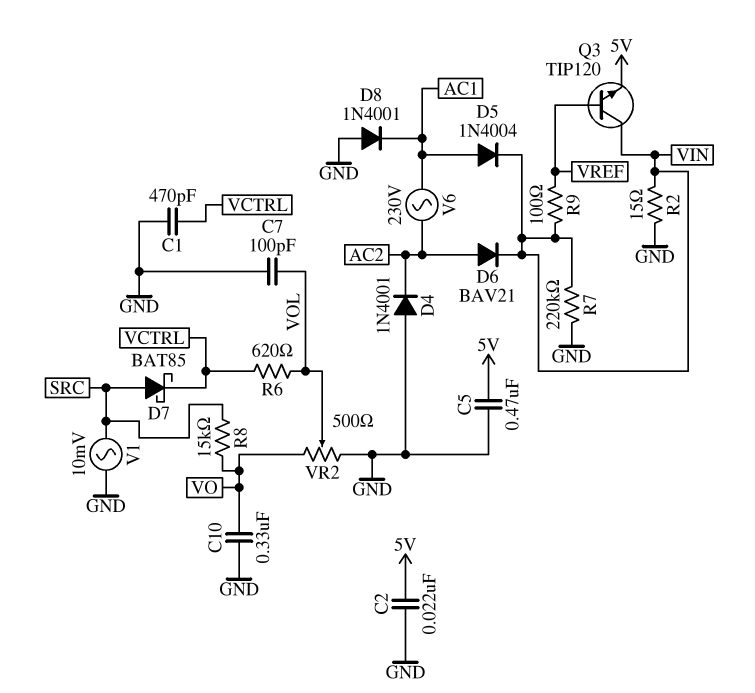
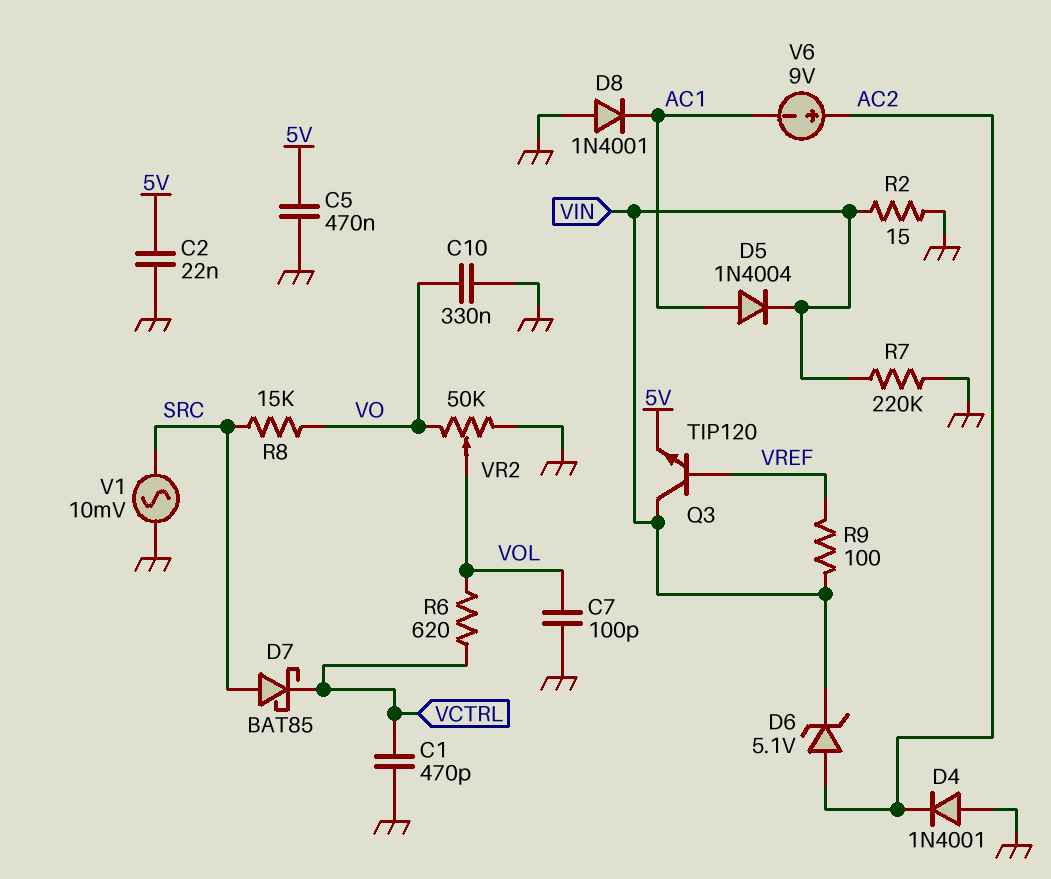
D6: diode BAV21 (A AC2, K VIN) -> zener 5.1V (A AC2, K VIN)
V6: AC 230V (AC1, AC2) -> 9V (plus AC2, minus AC1)
VR2: 500 (GND, VO, wiper VOL) -> 50k (GND, VO, wiper VOL)

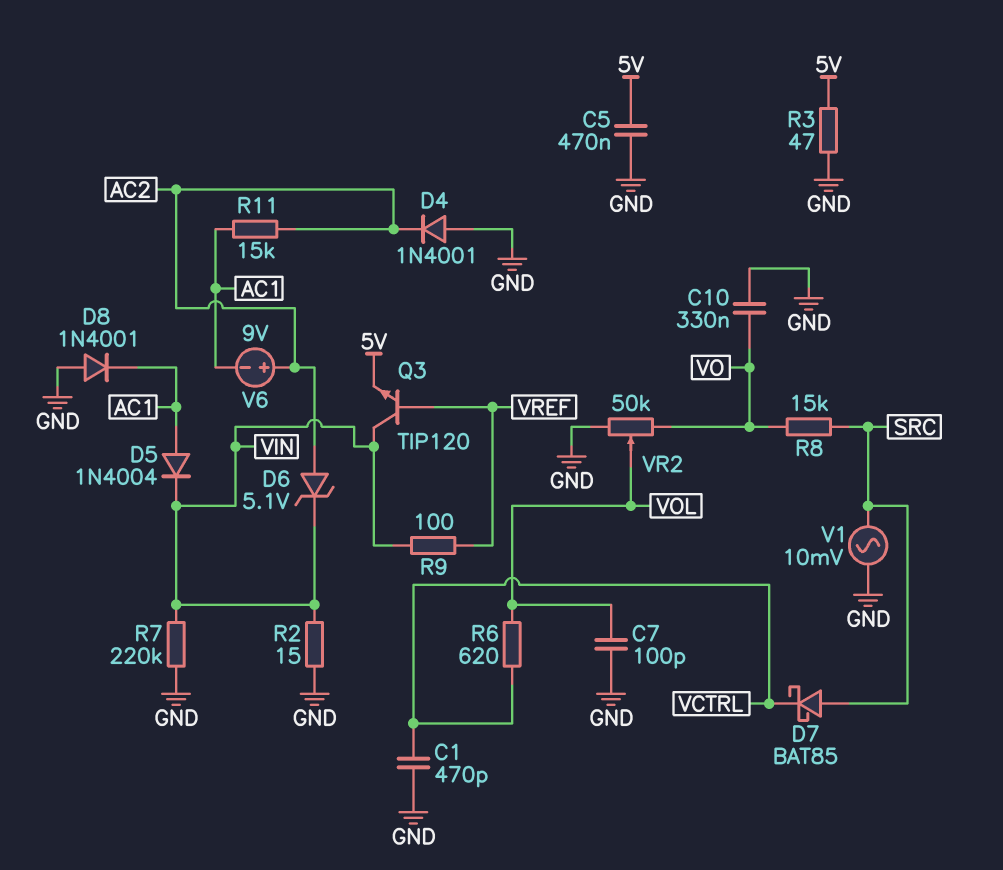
C2: 22nF (5V, GND) -> none
R3: none -> 47 (5V, GND)
R11: none -> 15k (AC1, AC2)

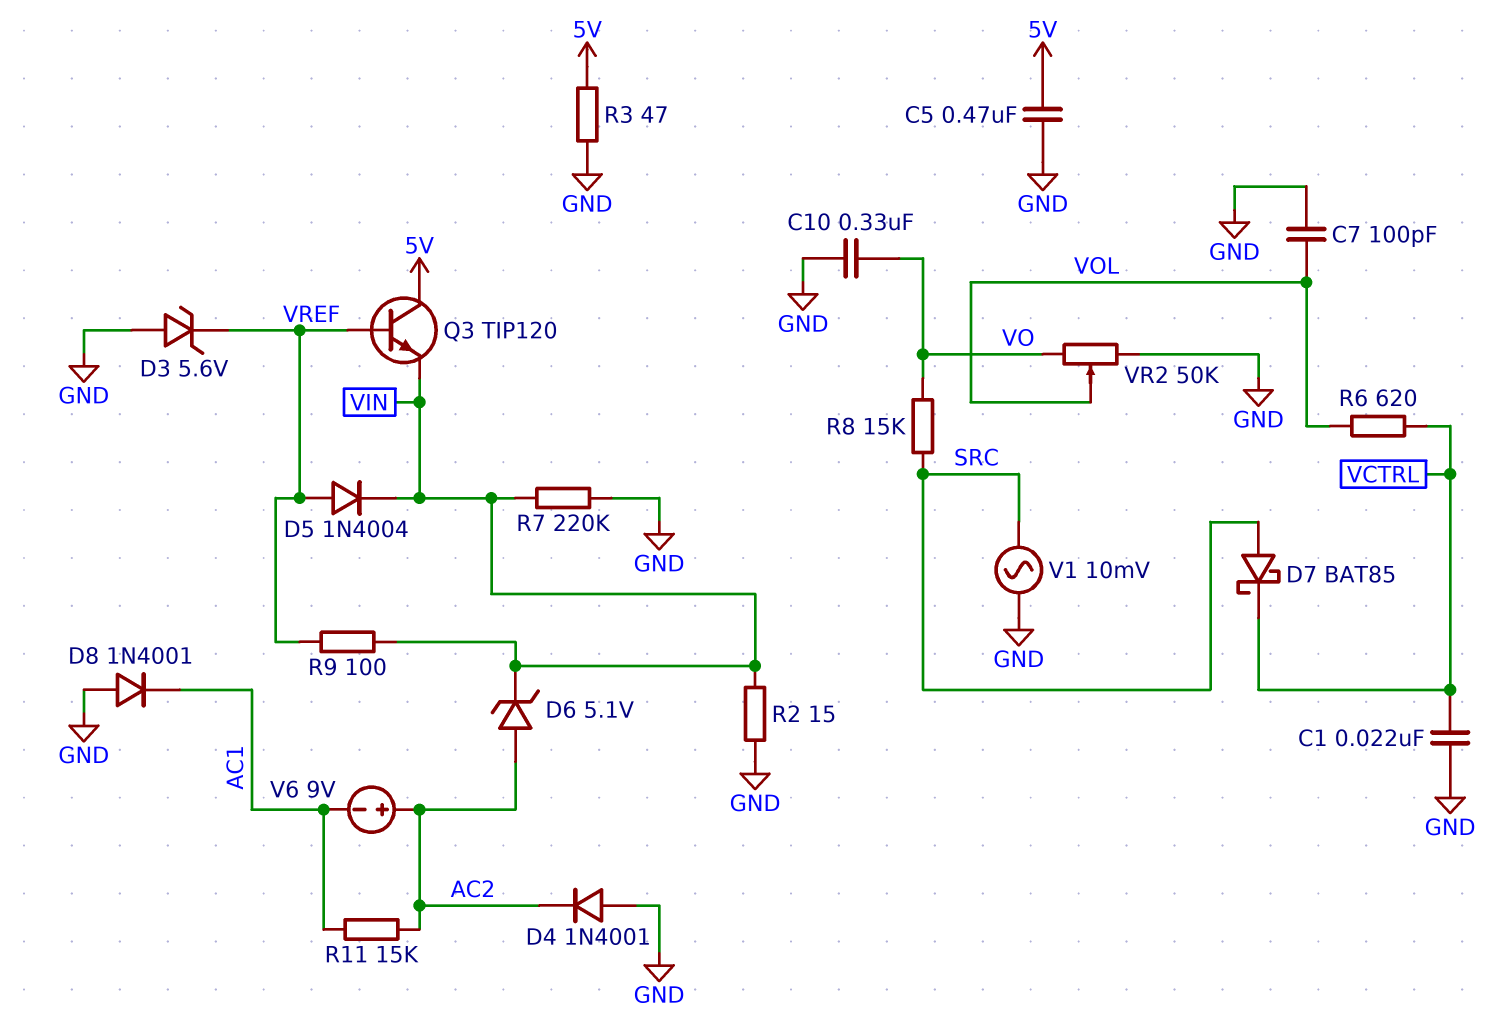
C1: 470pF (GND, VCTRL) -> 22nF (GND, VCTRL)
D3: none -> zener 5.6V (A GND, K VREF)
D5: diode 1N4004 (A AC1, K VIN) -> diode 1N4004 (A VREF, K VIN)
Q3: NPN TIP120 (B VREF, C VIN, E 5V) -> NPN TIP120 (B VREF, C 5V, E VIN)

